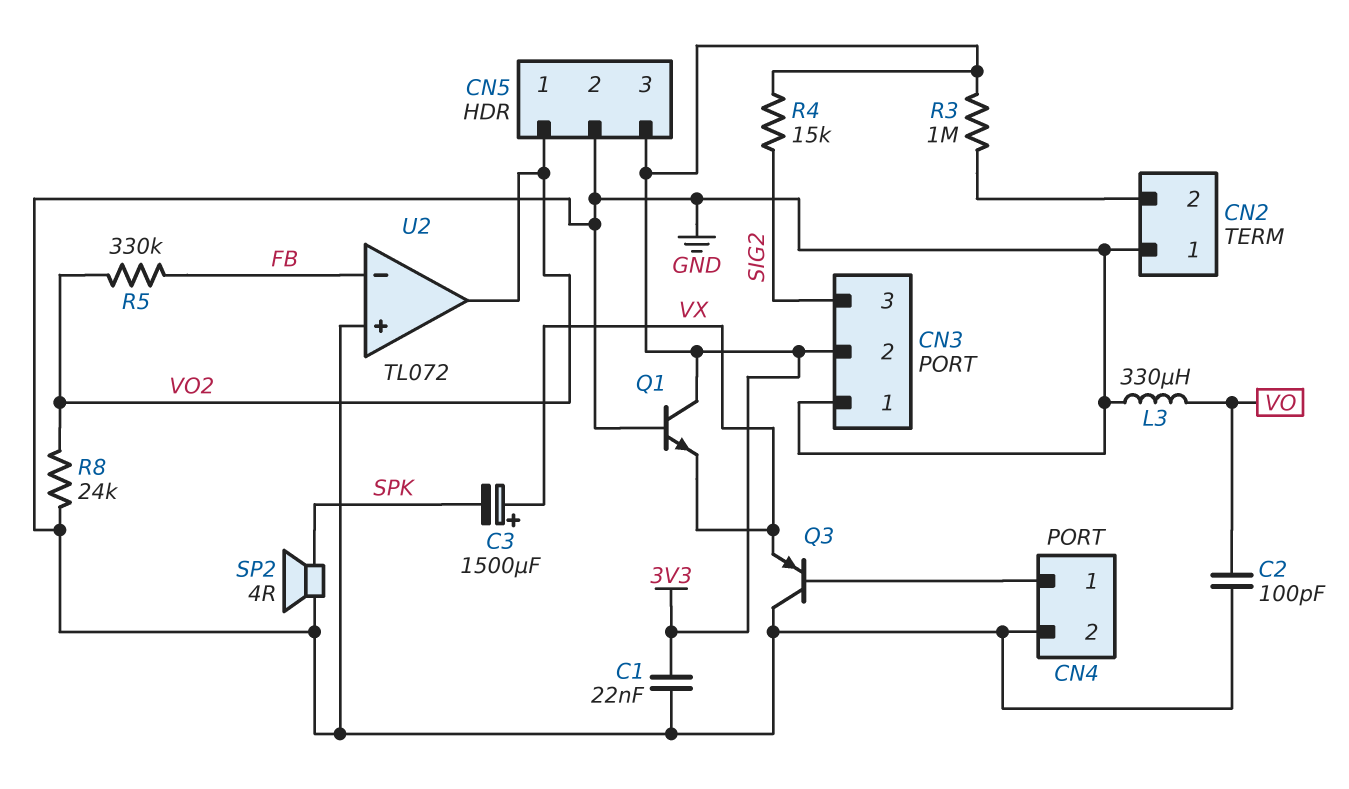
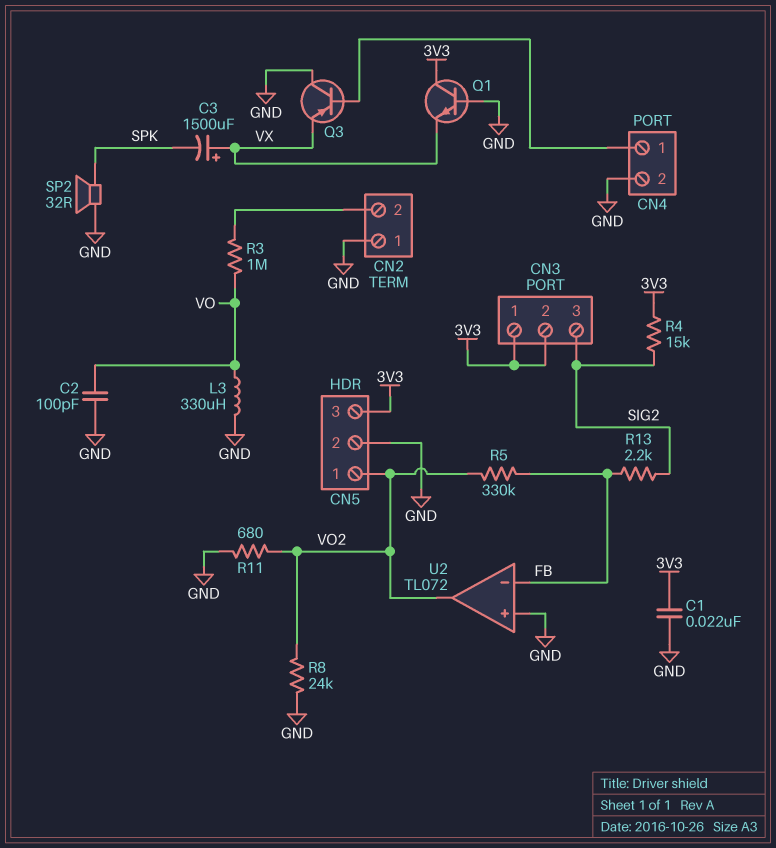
CN3 pin 1: GND -> 3V3
R3: 1M (3V3, CN2/2) -> 1M (CN2/2, VO)
R11: none -> 680 (GND, VO2)
R13: none -> 2.2k (FB, SIG2)
SP2: speaker 4R (GND, SPK) -> speaker 32R (GND, SPK)

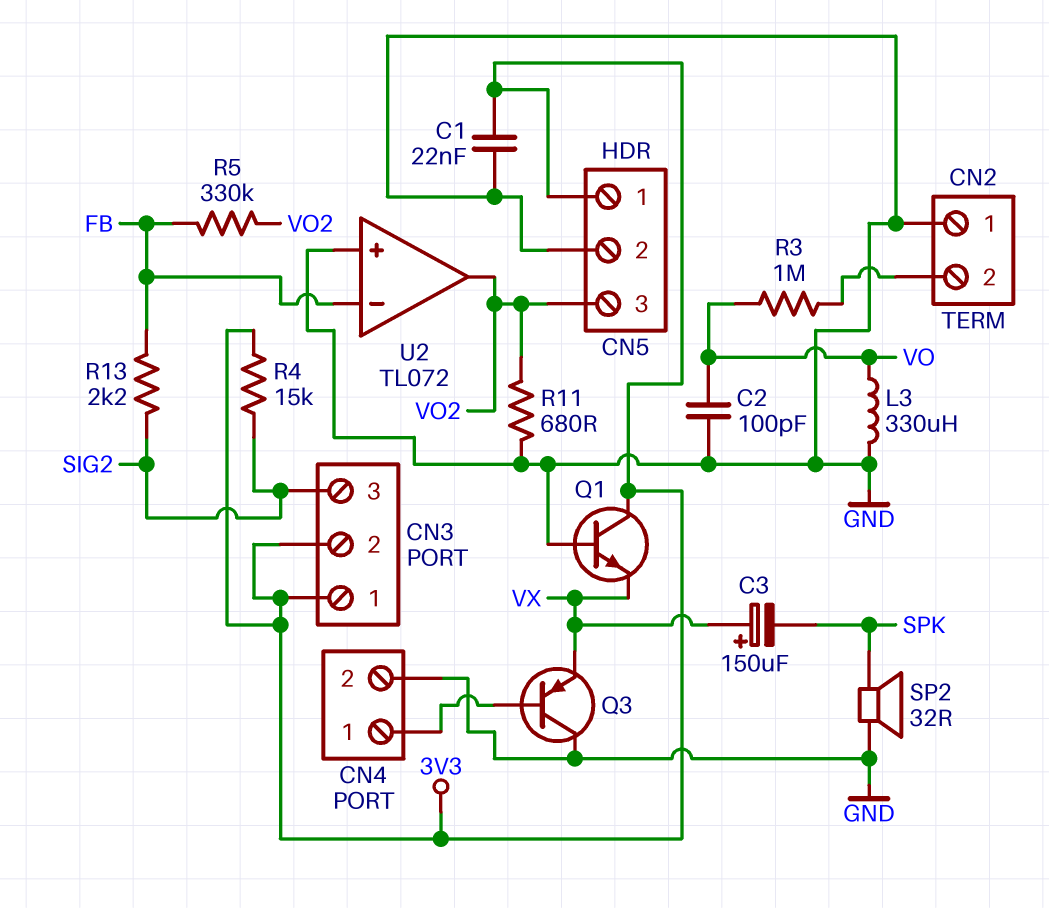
C3: 1500uF (plus VX, minus SPK) -> 150uF (plus VX, minus SPK)
CN5 pin 1: VO2 -> 3V3
CN5 pin 3: 3V3 -> VO2
R8: 24k (GND, VO2) -> none

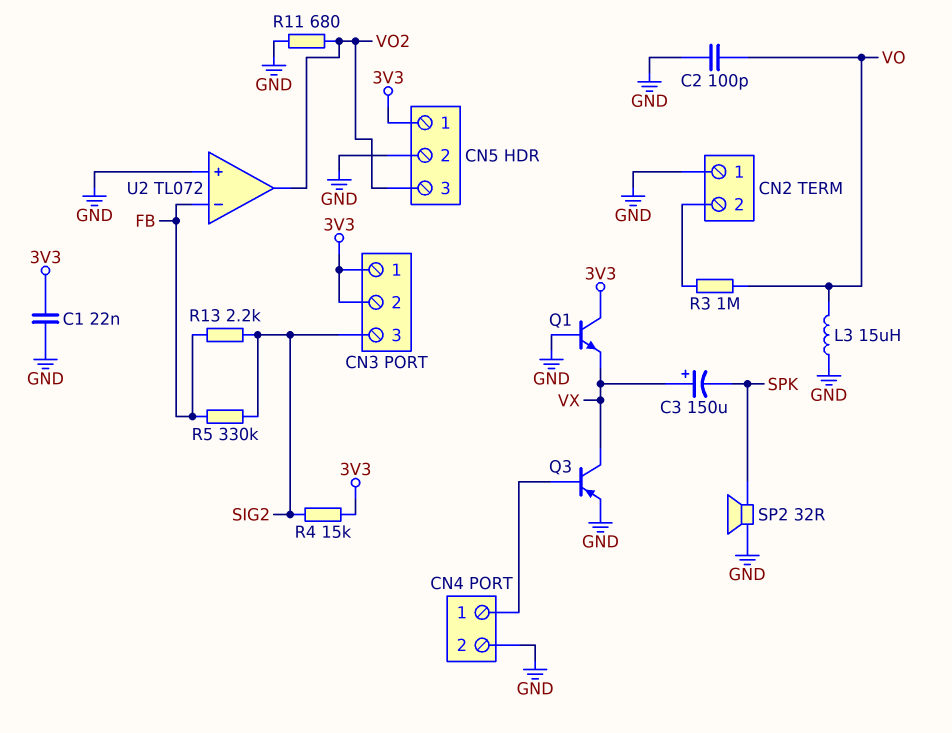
L3: 330uH (GND, VO) -> 15uH (GND, VO)
Q3: PNP (B CN4/1, C GND, E VX) -> PNP (B CN4/1, C VX, E GND)
R5: 330k (FB, VO2) -> 330k (FB, SIG2)

